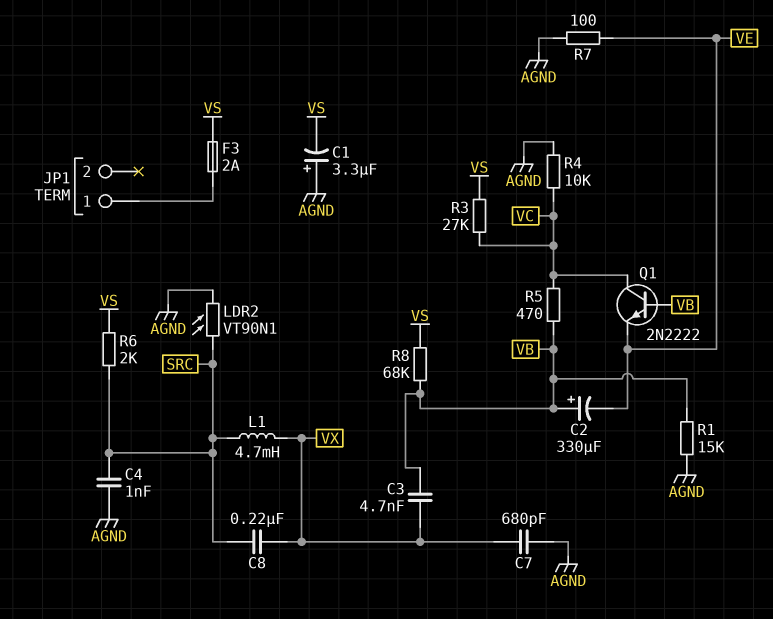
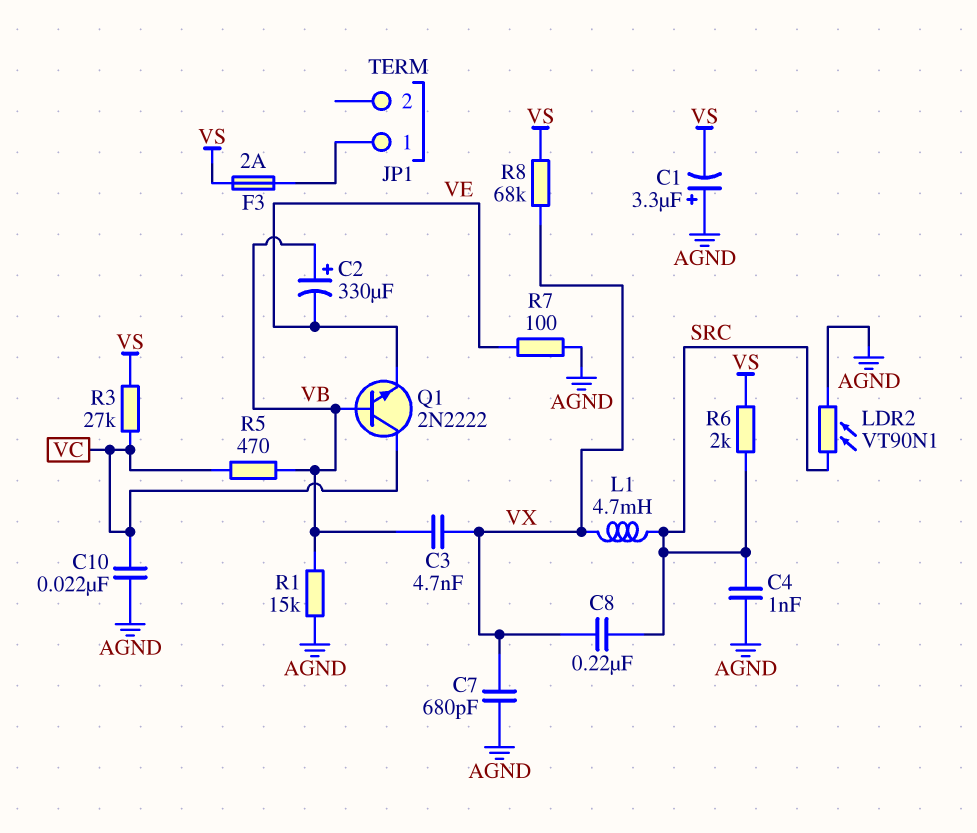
C10: none -> 22nF (AGND, VC)
R4: 10k (AGND, VC) -> none
R8: 68k (VB, VS) -> 68k (VS, VX)

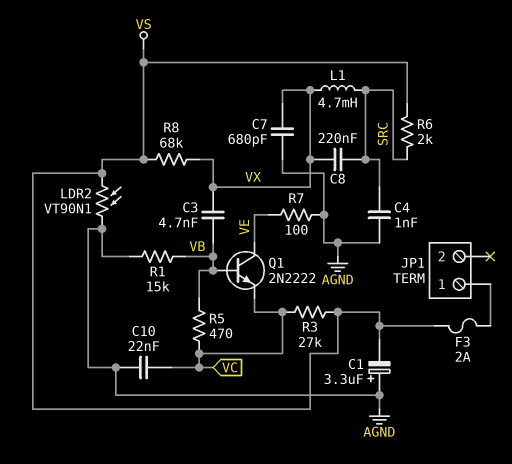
C2: 330uF (plus VB, minus VE) -> none
LDR2: VT90N1 (AGND, SRC) -> VT90N1 (AGND, VS)
Q1: NPN 2N2222 (B VB, C VC, E VE) -> NPN 2N2222 (B VB, C VE, E VC)

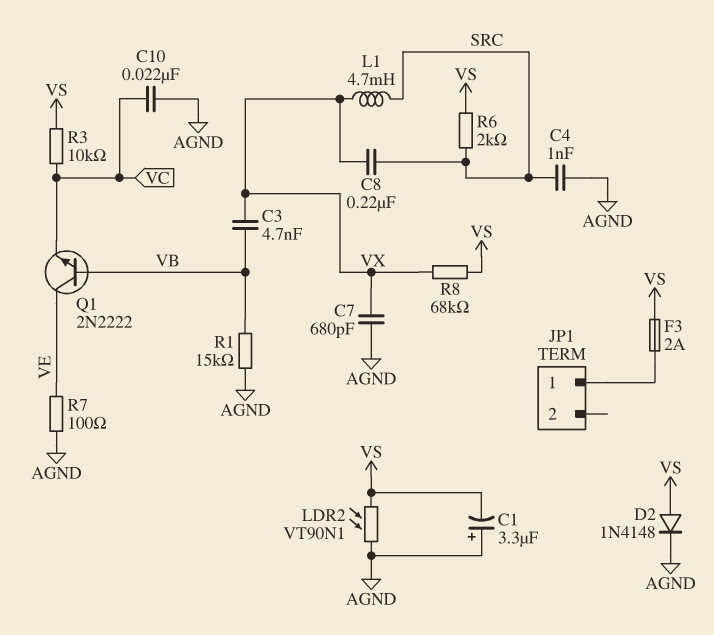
D2: none -> diode 1N4148 (A VS, K AGND)
R3: 27k (VC, VS) -> 10k (VC, VS)
R5: 470 (VB, VC) -> none

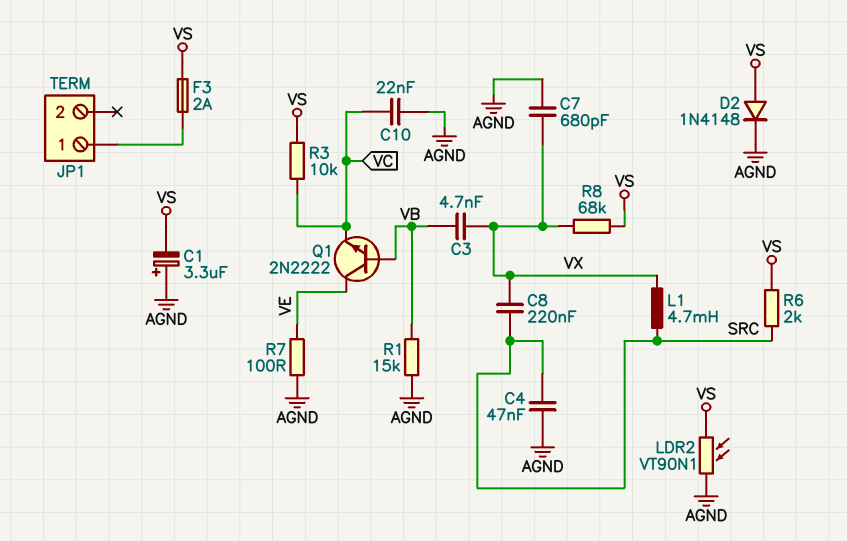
C4: 1nF (AGND, SRC) -> 47nF (AGND, SRC)

